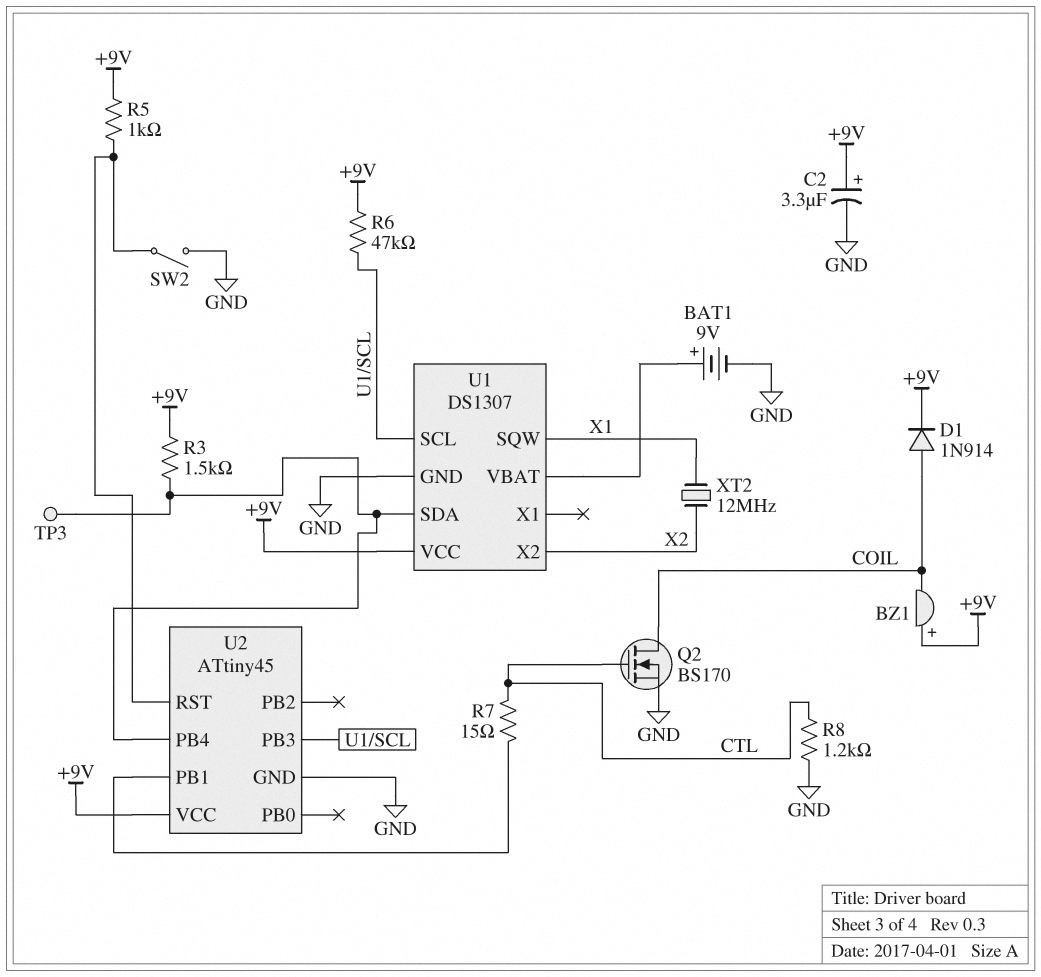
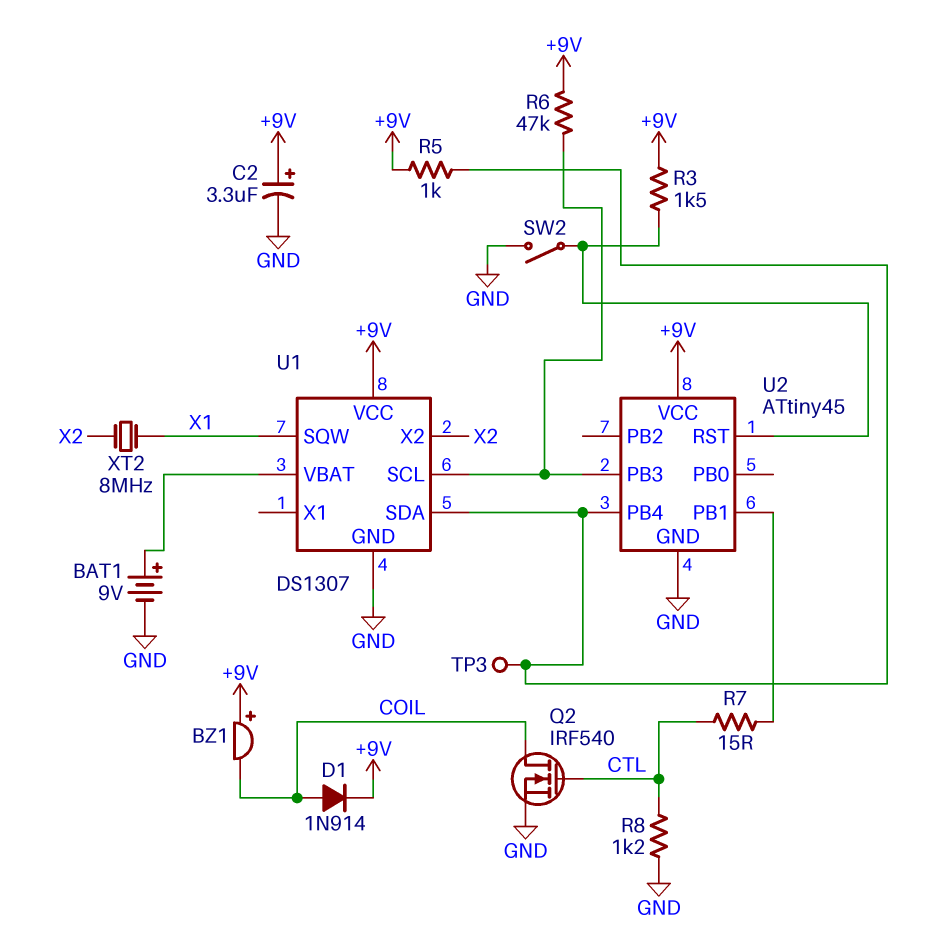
Q2: NMOS BS170 (G CTL, D COIL, S GND) -> NMOS IRF540 (G CTL, D COIL, S GND)
R3: 1.5k (+9V, U1/SDA) -> 1.5k (+9V, U2/RST)
R5: 1k (+9V, U2/RST) -> 1k (+9V, U1/SDA)
XT2: 12MHz (X1, X2) -> 8MHz (X1, X2)

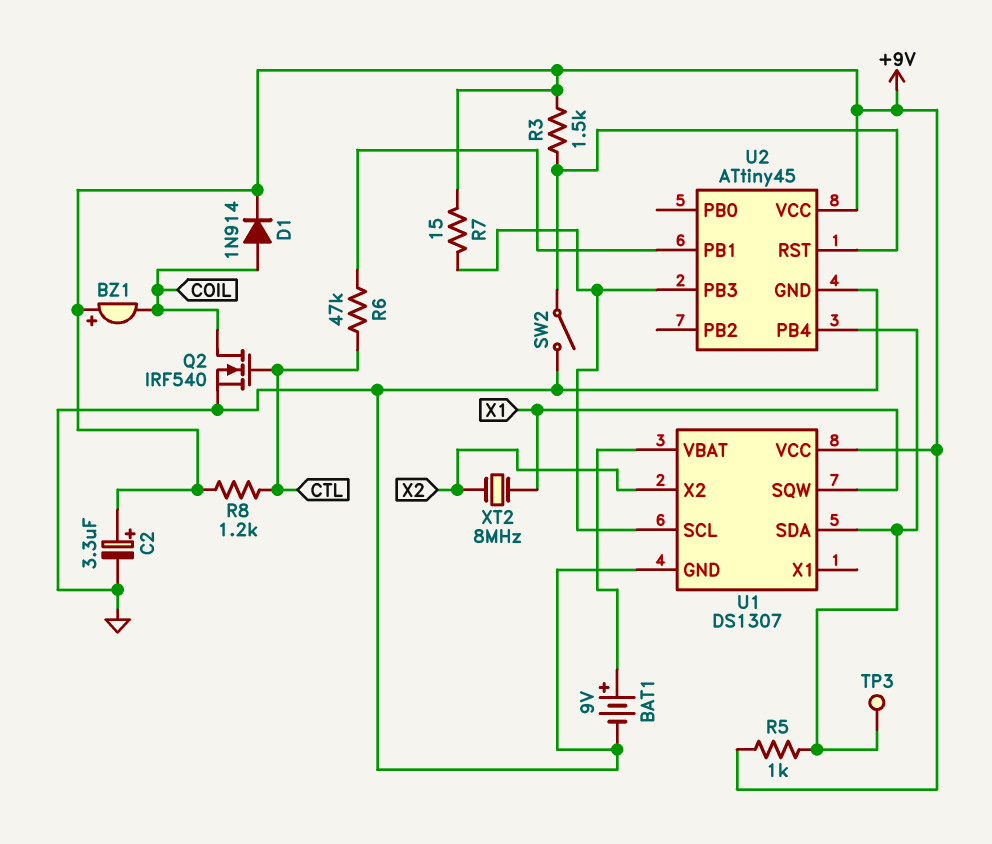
R6: 47k (+9V, U1/SCL) -> 47k (CTL, U2/PB1)
R7: 15 (CTL, U2/PB1) -> 15 (+9V, U1/SCL)
R8: 1.2k (CTL, GND) -> 1.2k (+9V, CTL)

